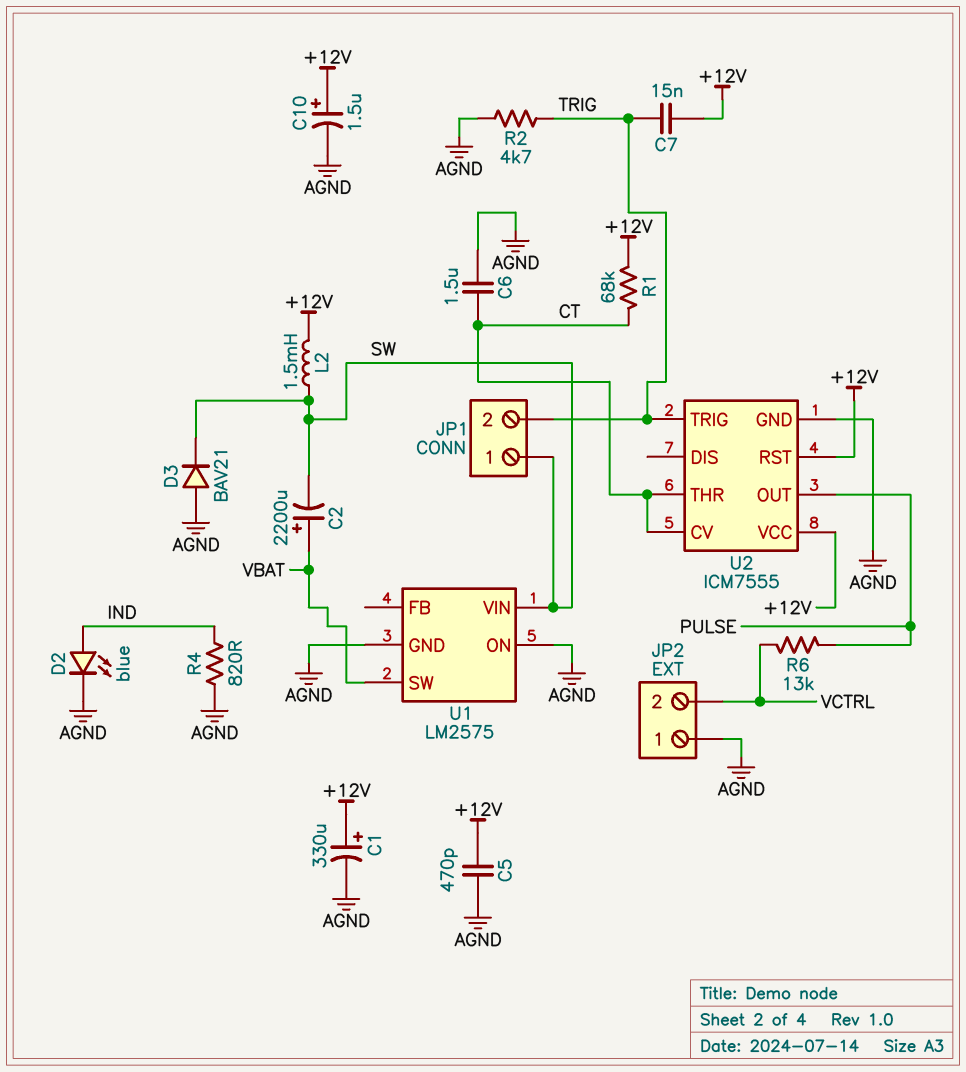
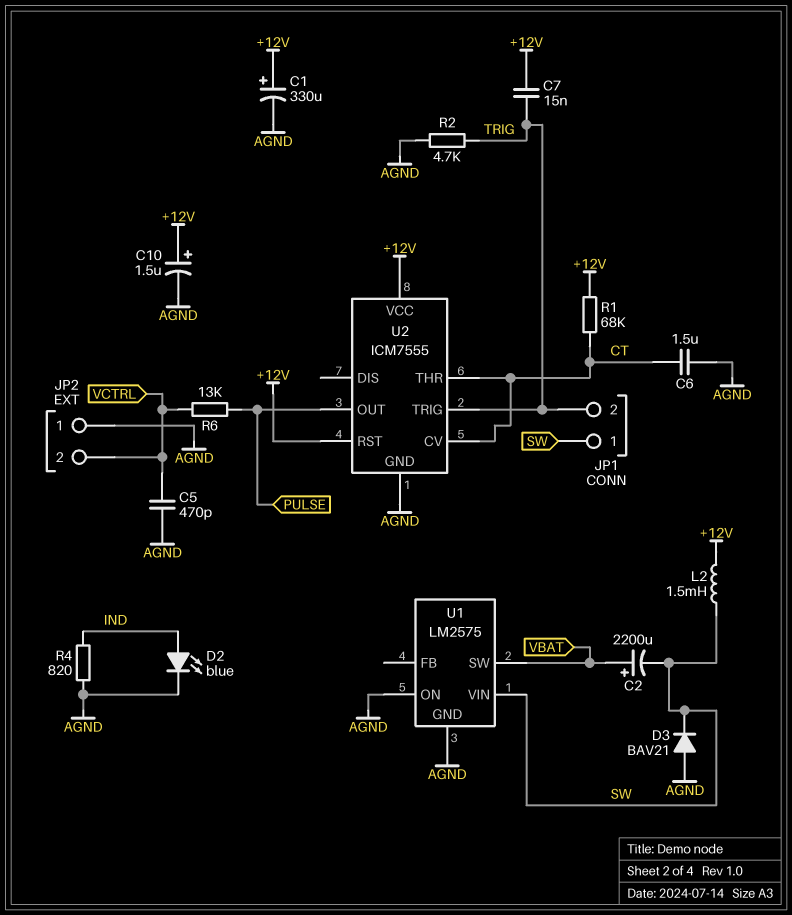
C5: 470pF (+12V, AGND) -> 470pF (AGND, VCTRL)

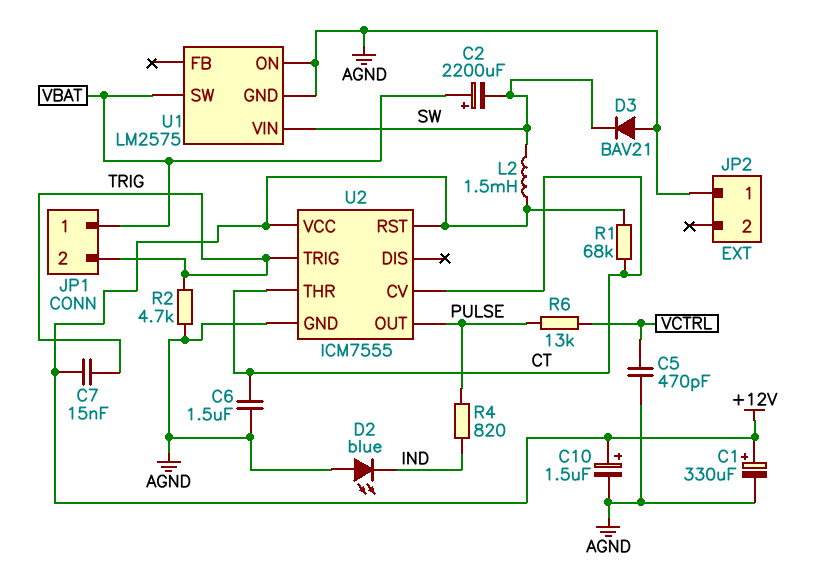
D2: LED blue (A IND, K AGND) -> LED blue (A AGND, K IND)
JP1 pin 1: SW -> VBAT
JP2 pin 2: VCTRL -> none
R4: 820 (AGND, IND) -> 820 (IND, PULSE)

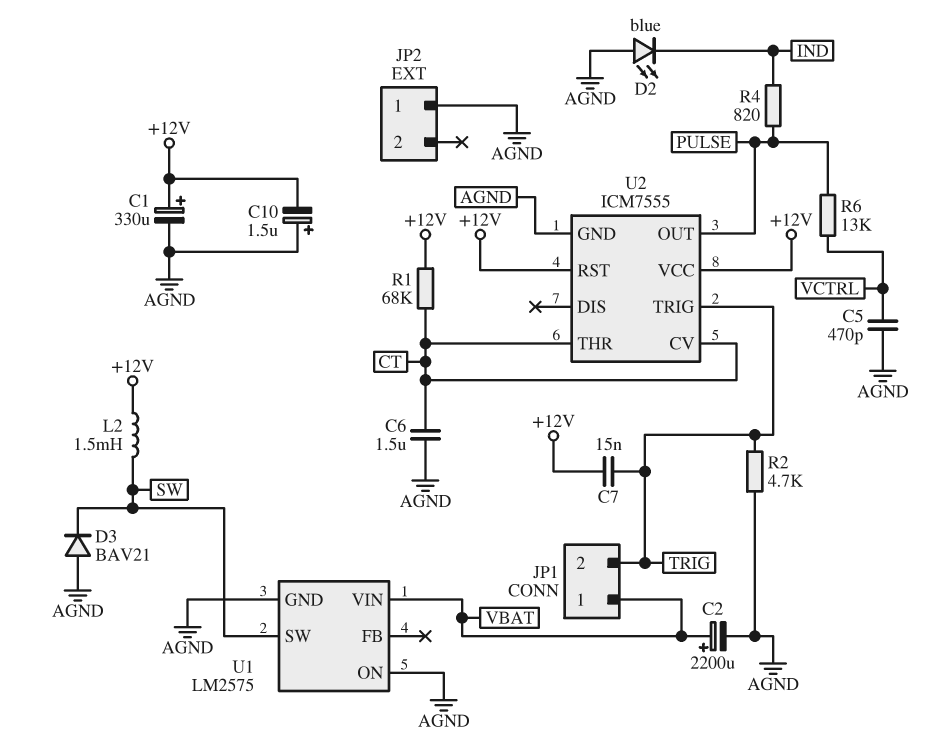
C2: 2200uF (plus VBAT, minus SW) -> 2200uF (plus VBAT, minus AGND)
C10: 1.5uF (plus +12V, minus AGND) -> 1.5uF (plus AGND, minus +12V)
U1 pin SW: VBAT -> SW
U1 pin VIN: SW -> VBAT

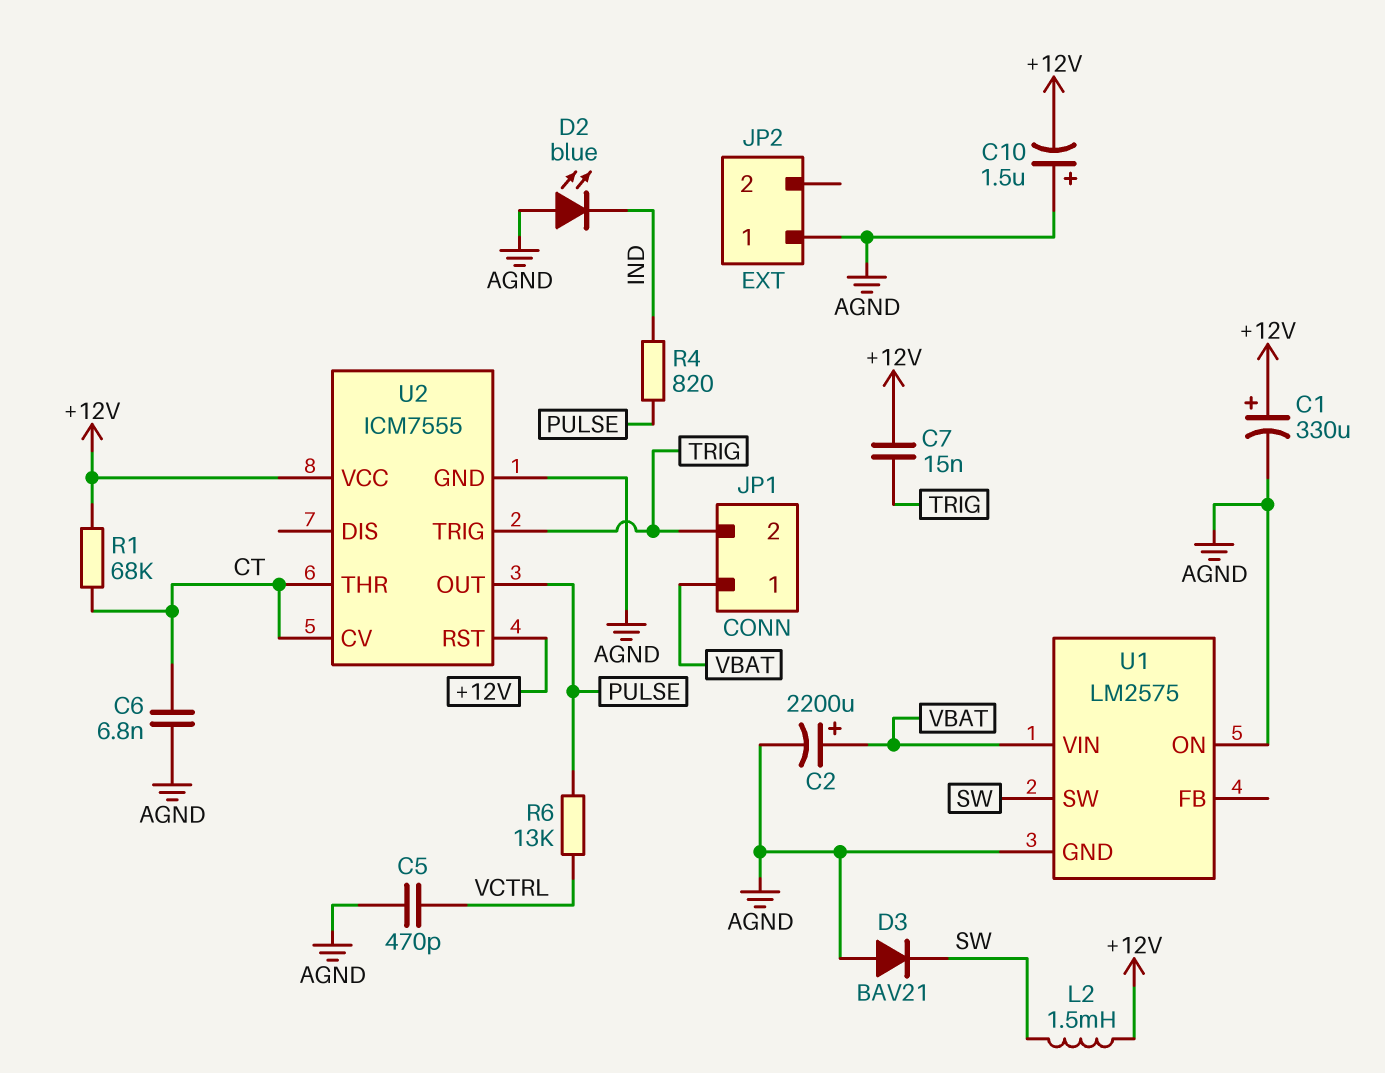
C6: 1.5uF (AGND, CT) -> 6.8nF (AGND, CT)
R2: 4.7k (AGND, TRIG) -> none

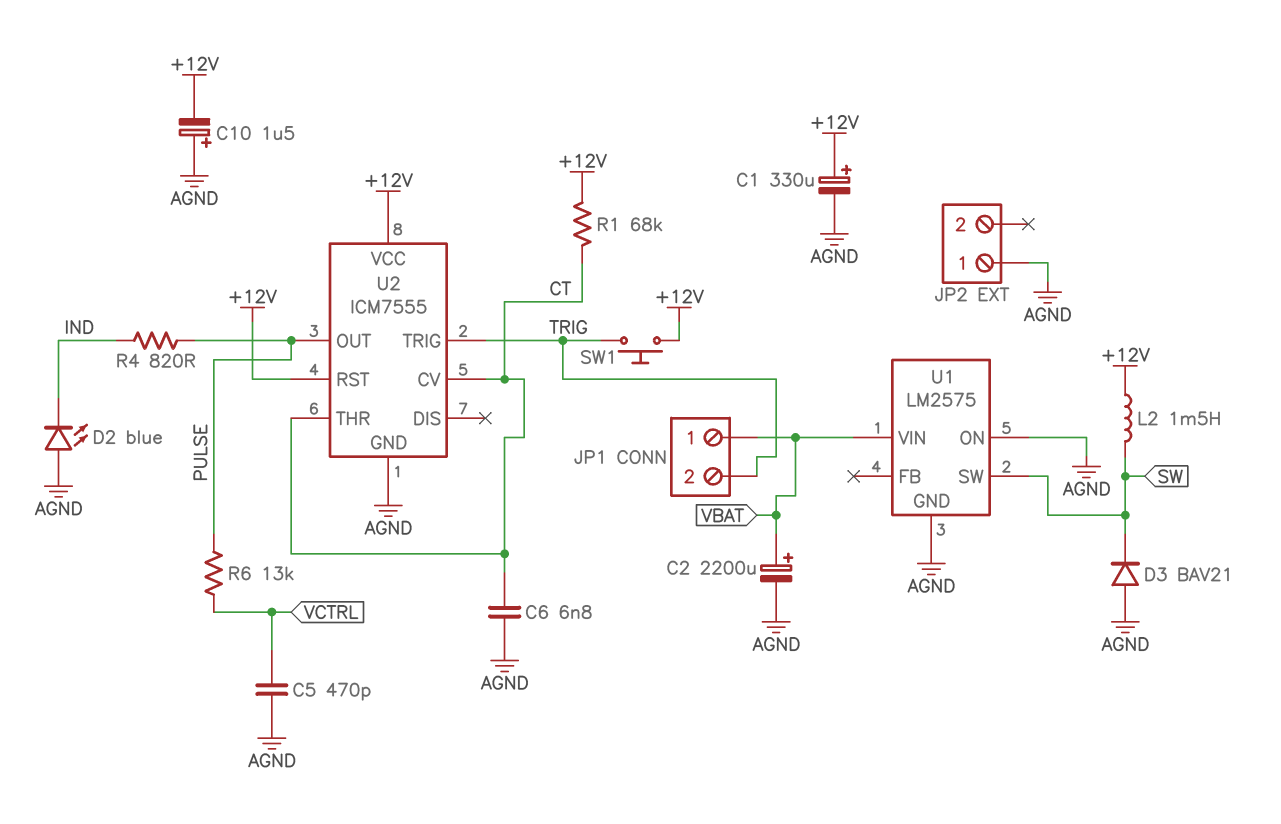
C7: 15nF (+12V, TRIG) -> none
SW1: none -> button (+12V, TRIG)

